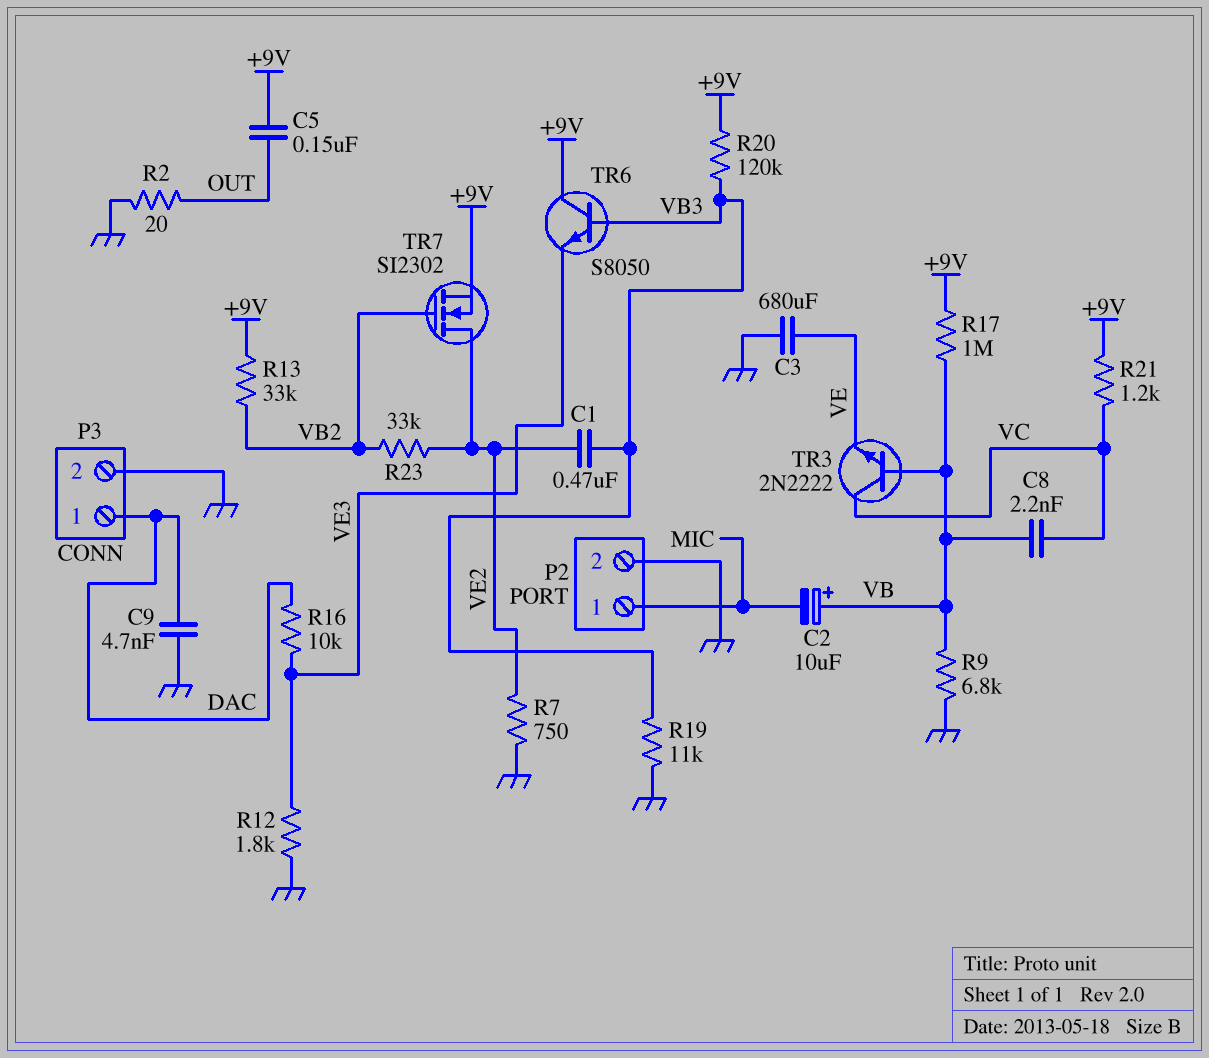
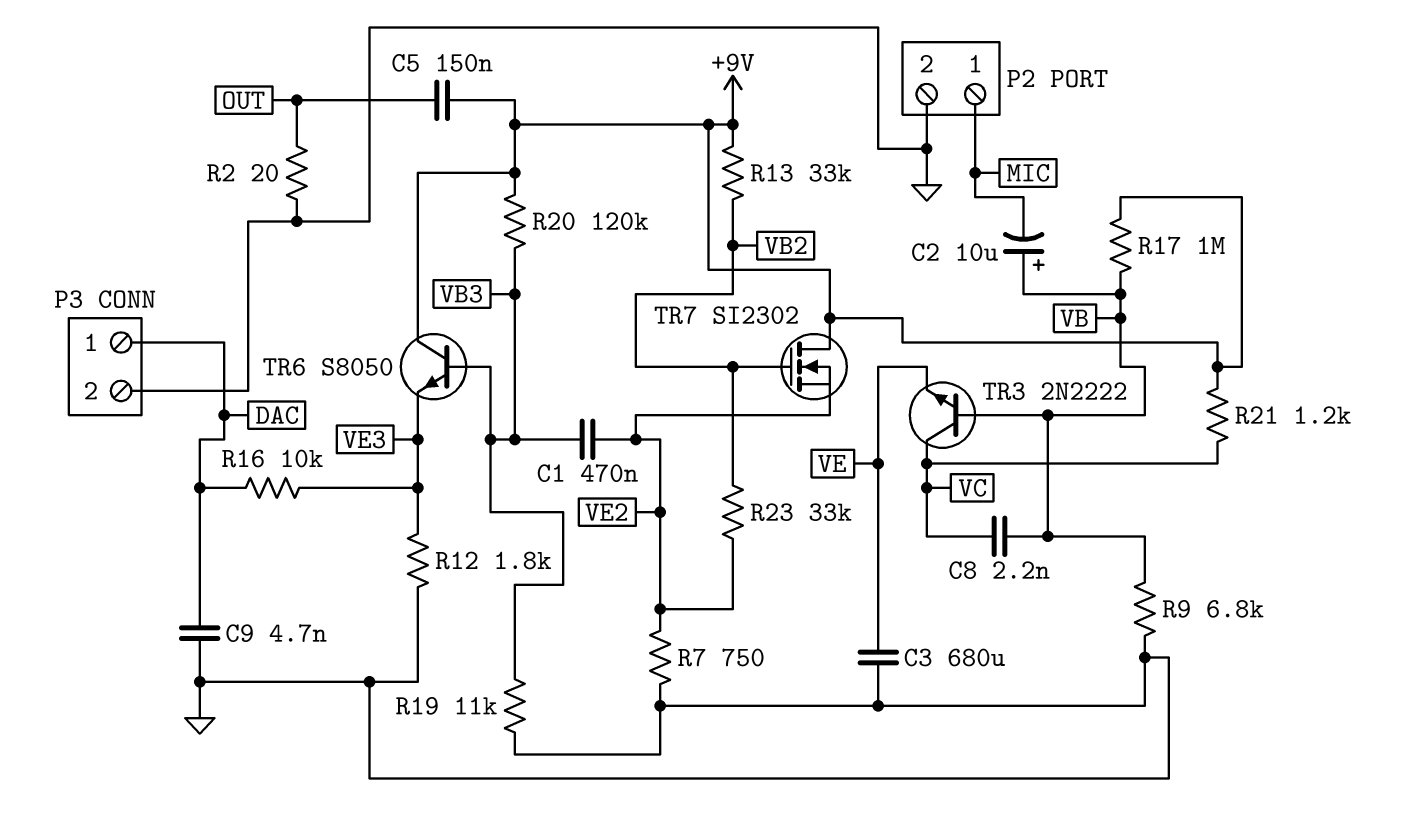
TR7: NMOS SI2302 (G VB2, D VE2, S +9V) -> NMOS SI2302 (G VB2, D +9V, S VE2)

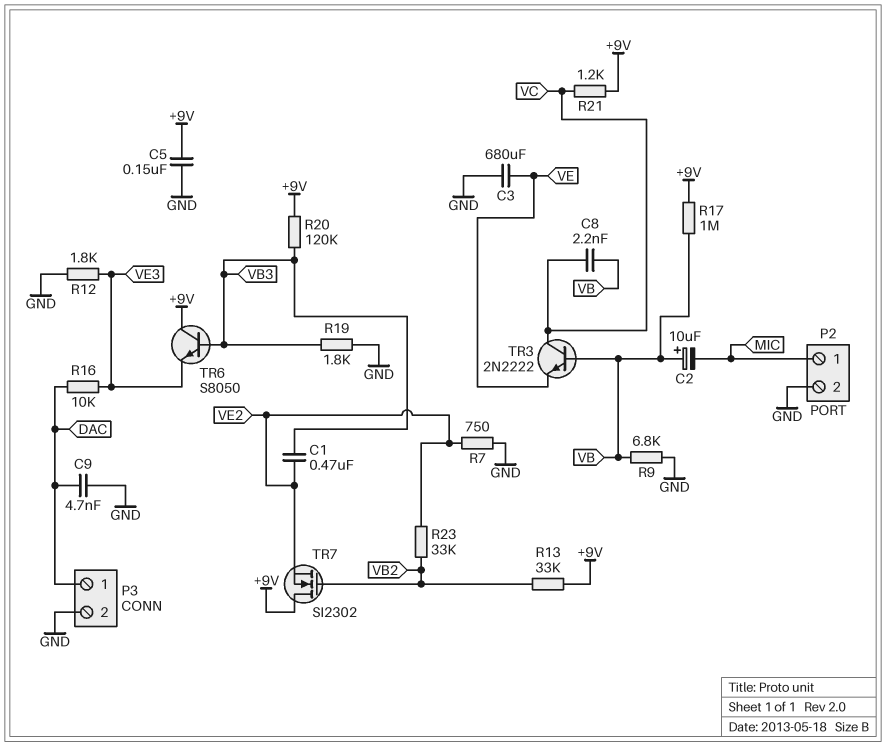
C5: 150nF (+9V, OUT) -> 150nF (+9V, GND)
R2: 20 (GND, OUT) -> none
R19: 11k (GND, VB3) -> 1.8k (GND, VB3)

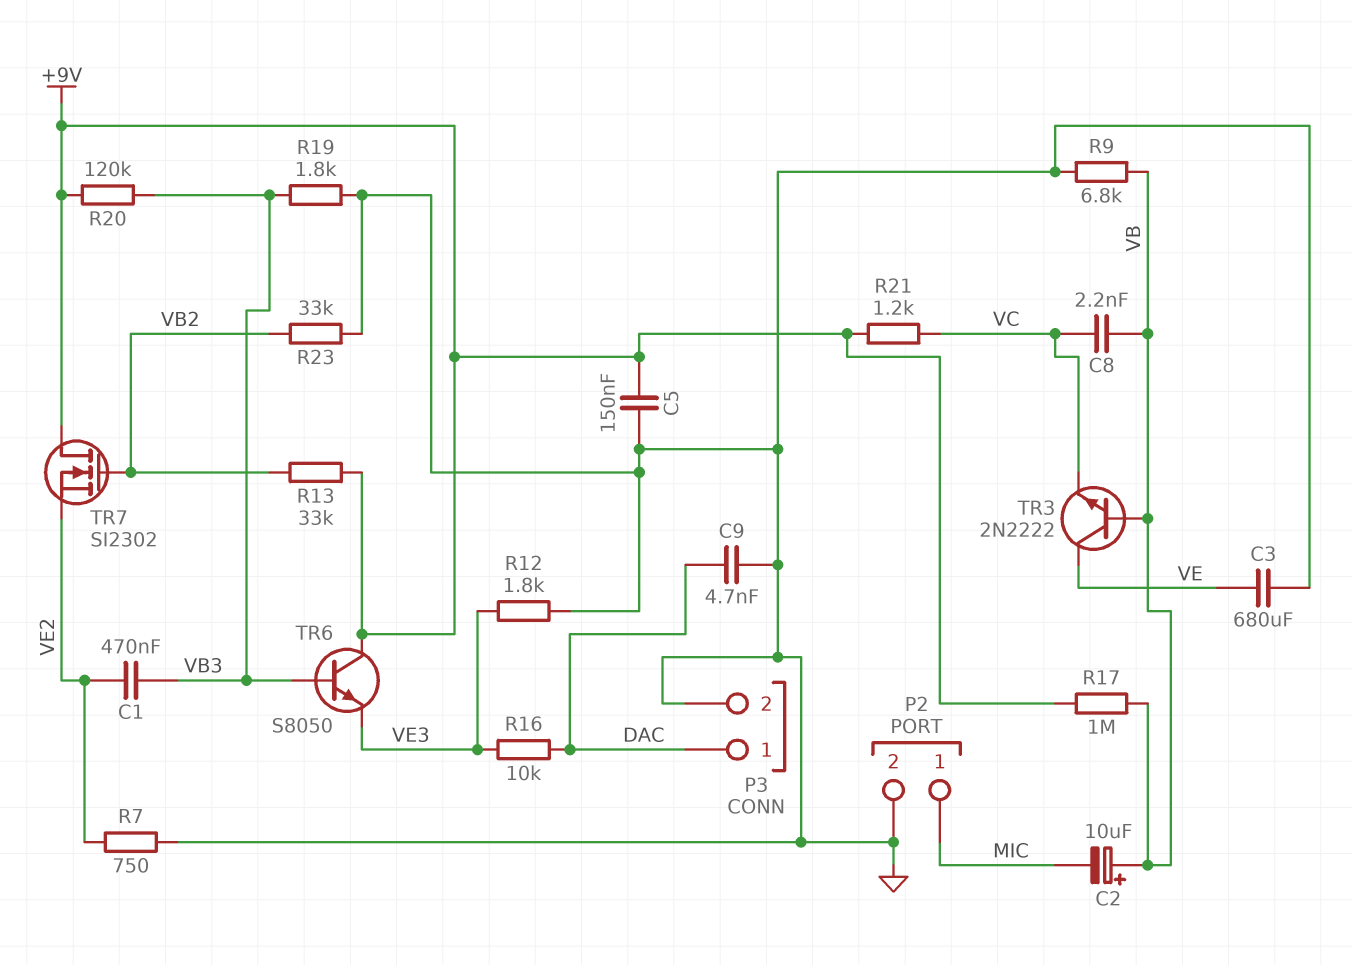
R23: 33k (VB2, VE2) -> 33k (GND, VB2)
TR3: NPN 2N2222 (B VB, C VC, E VE) -> NPN 2N2222 (B VB, C VE, E VC)

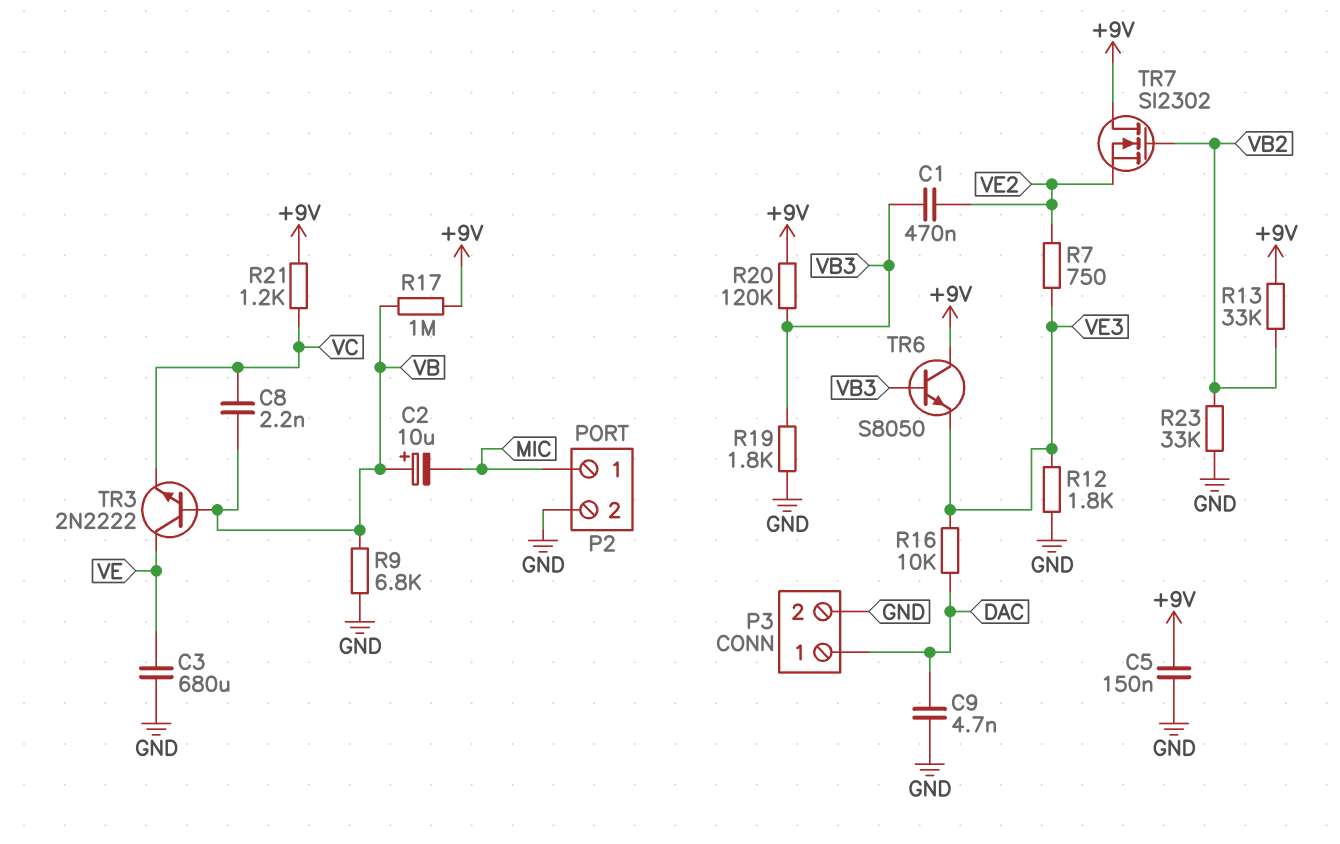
R7: 750 (GND, VE2) -> 750 (VE2, VE3)

